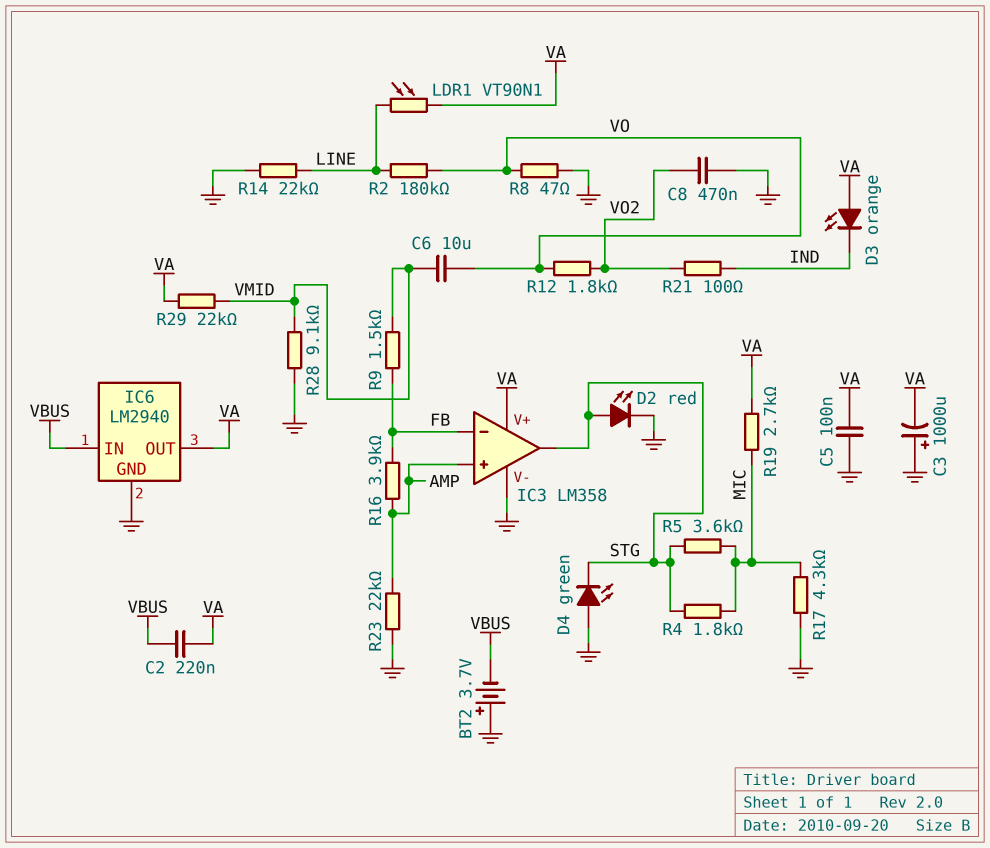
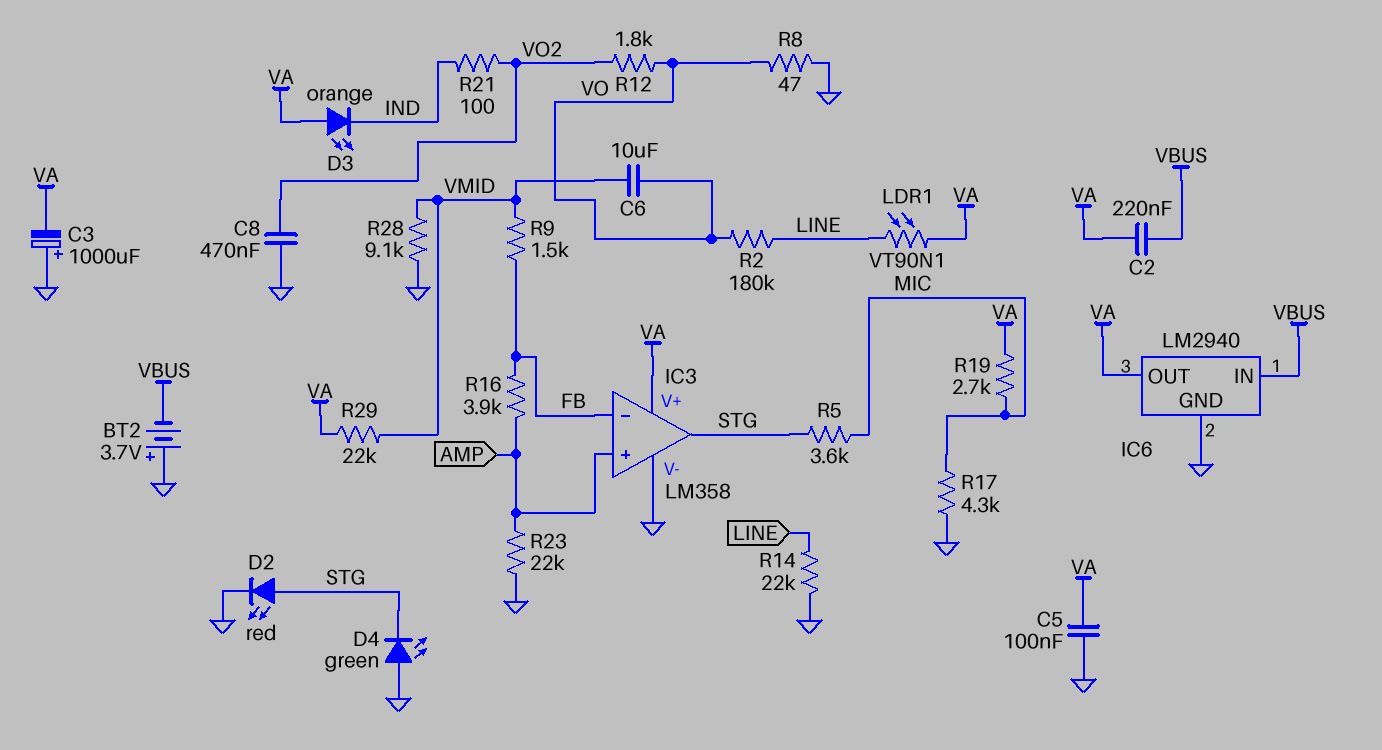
R4: 1.8k (MIC, STG) -> none

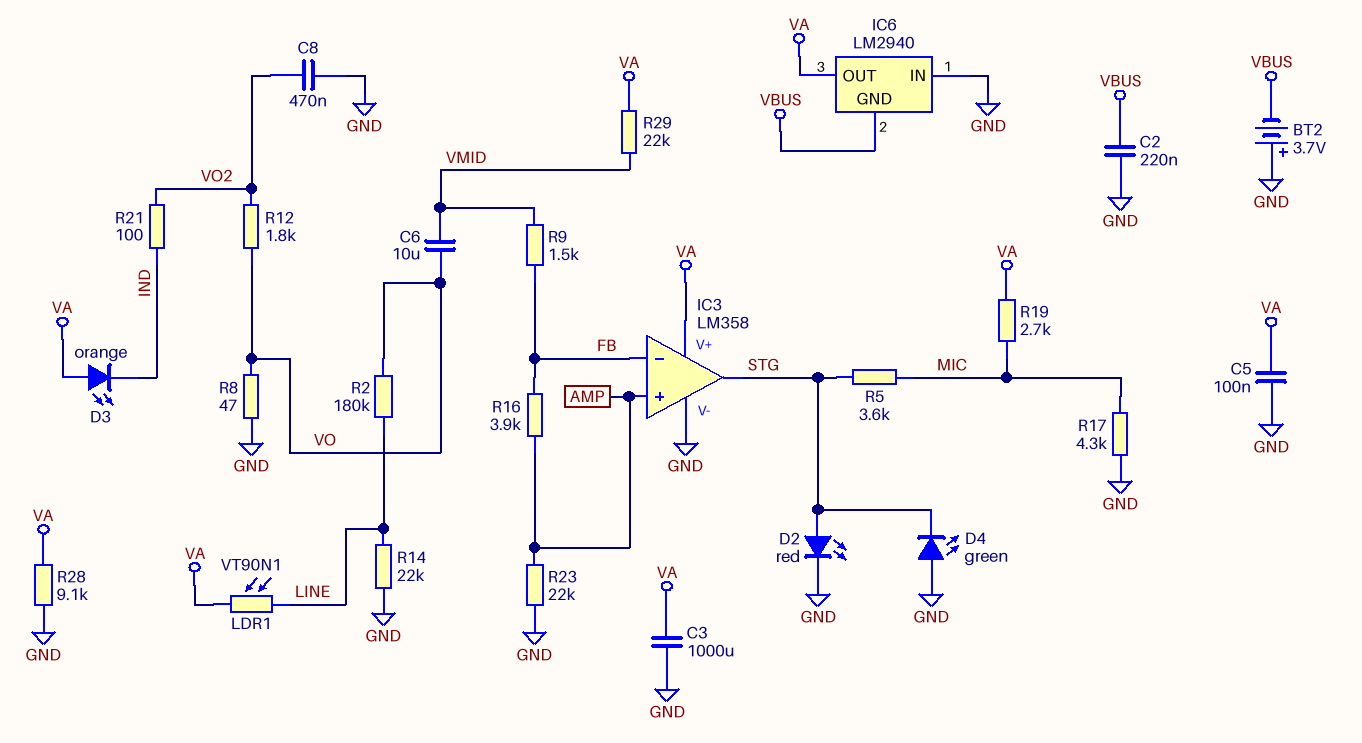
C2: 220nF (VA, VBUS) -> 220nF (GND, VBUS)
C3: 1000uF (plus GND, minus VA) -> 1000uF (GND, VA)
IC6 pin GND: GND -> VBUS
IC6 pin IN: VBUS -> GND
R28: 9.1k (GND, VMID) -> 9.1k (GND, VA)

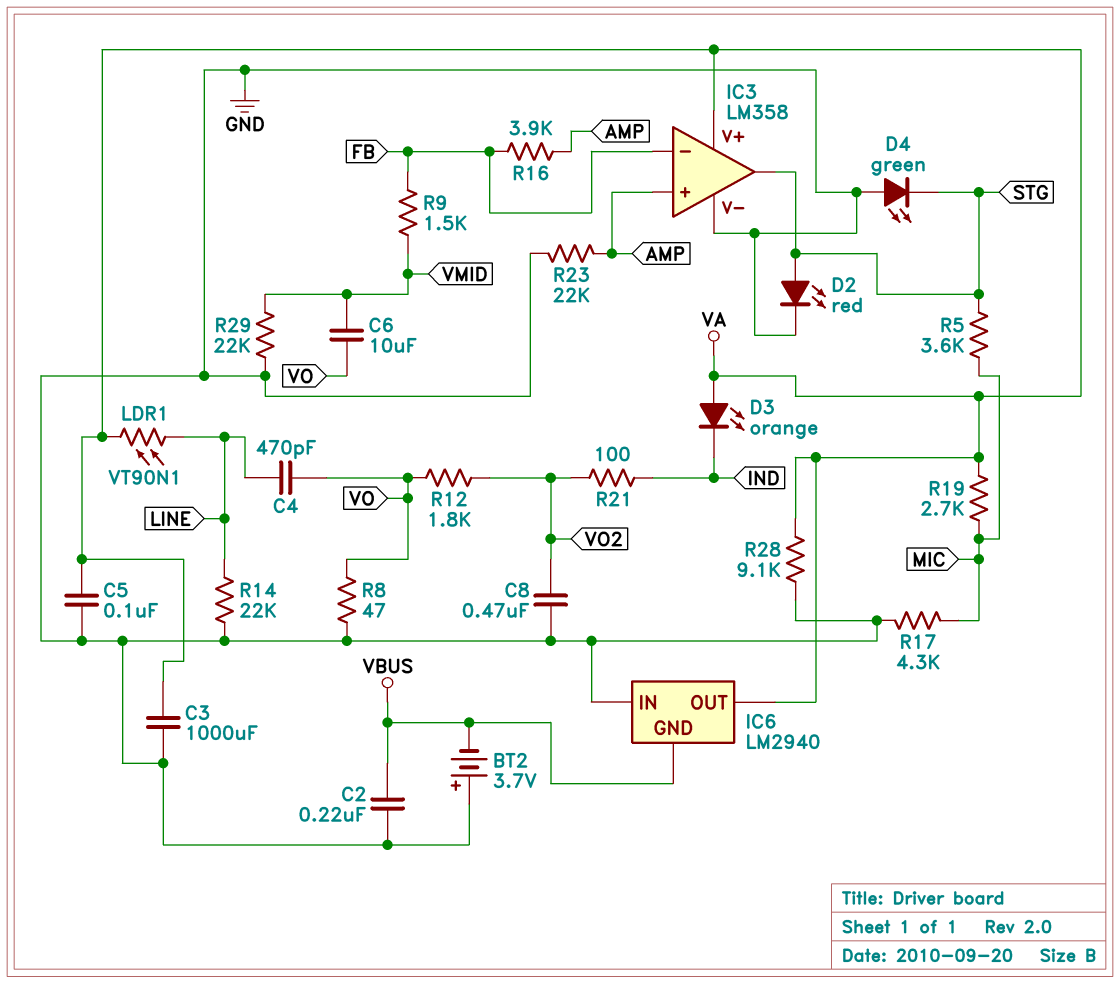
C4: none -> 470pF (LINE, VO)
R2: 180k (LINE, VO) -> none
R29: 22k (VA, VMID) -> 22k (GND, VMID)

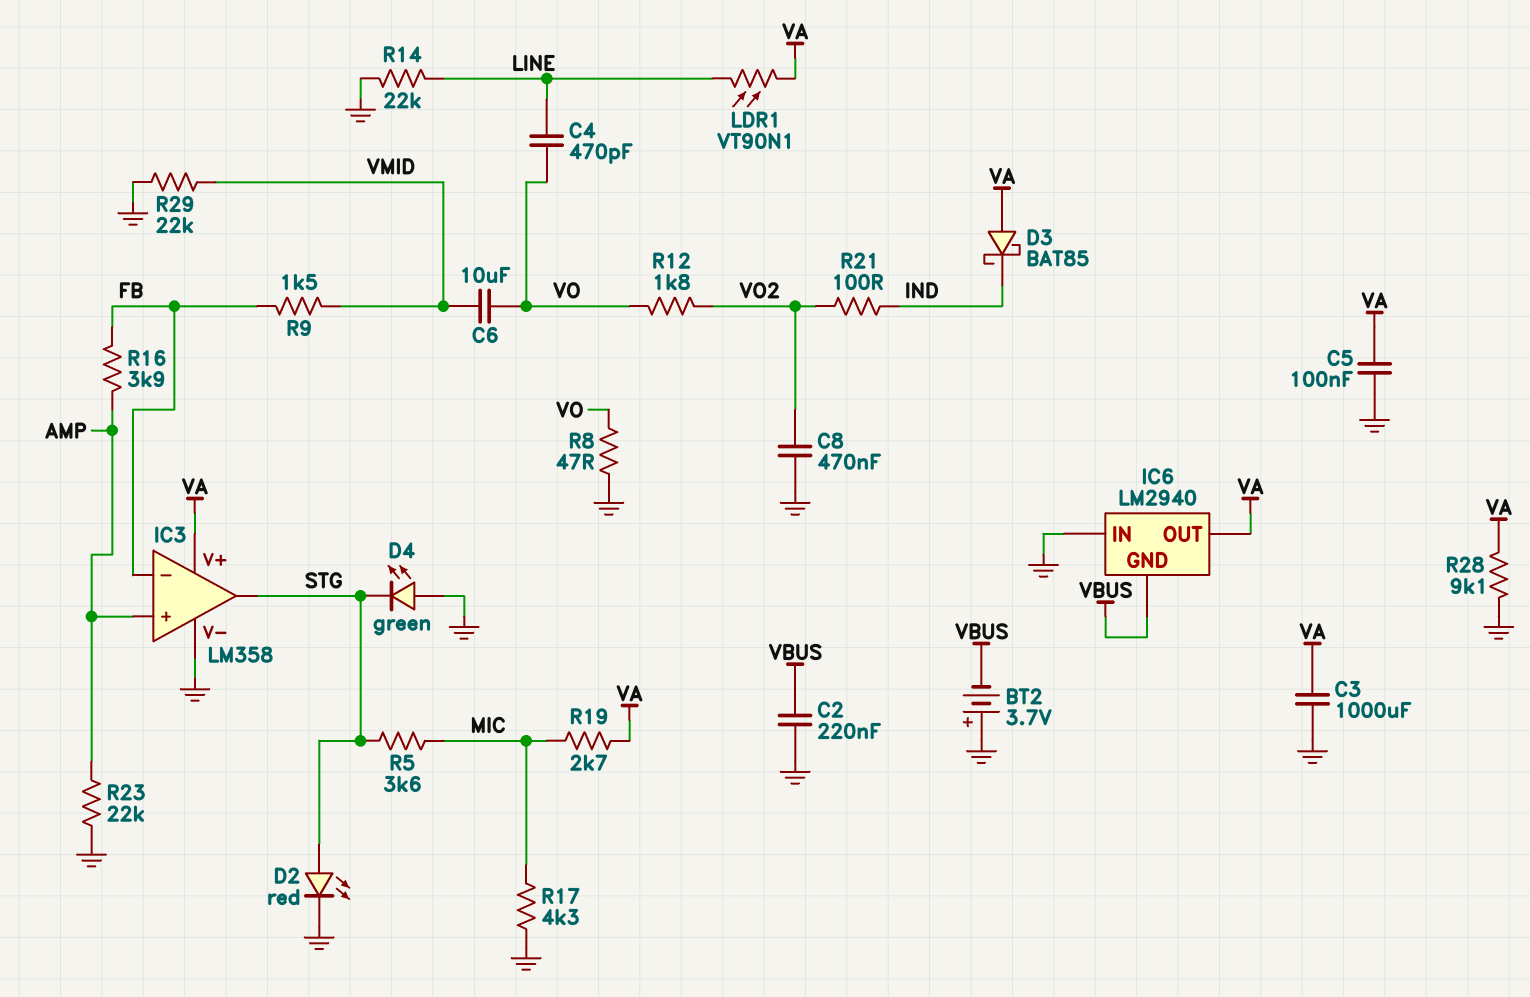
D3: LED orange (A VA, K IND) -> schottky BAT85 (A VA, K IND)

